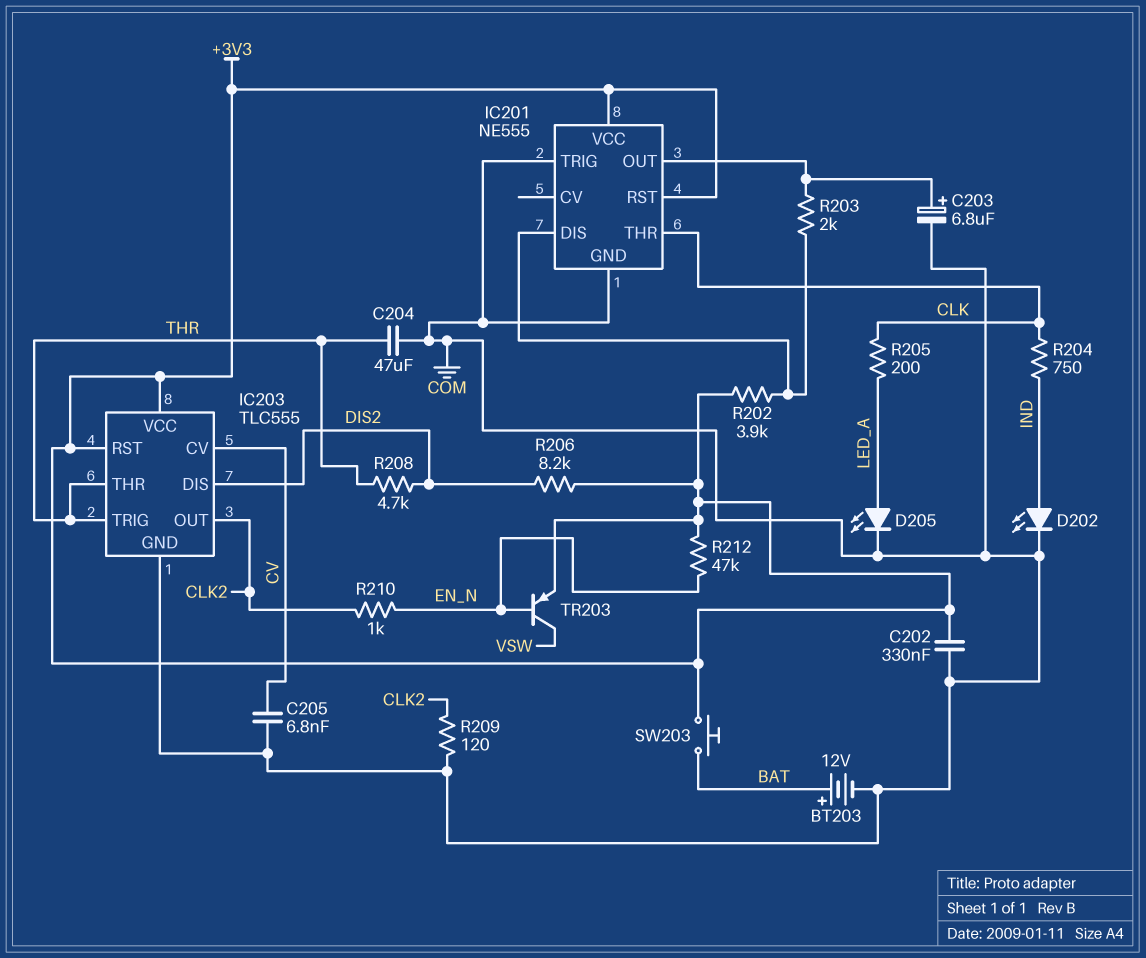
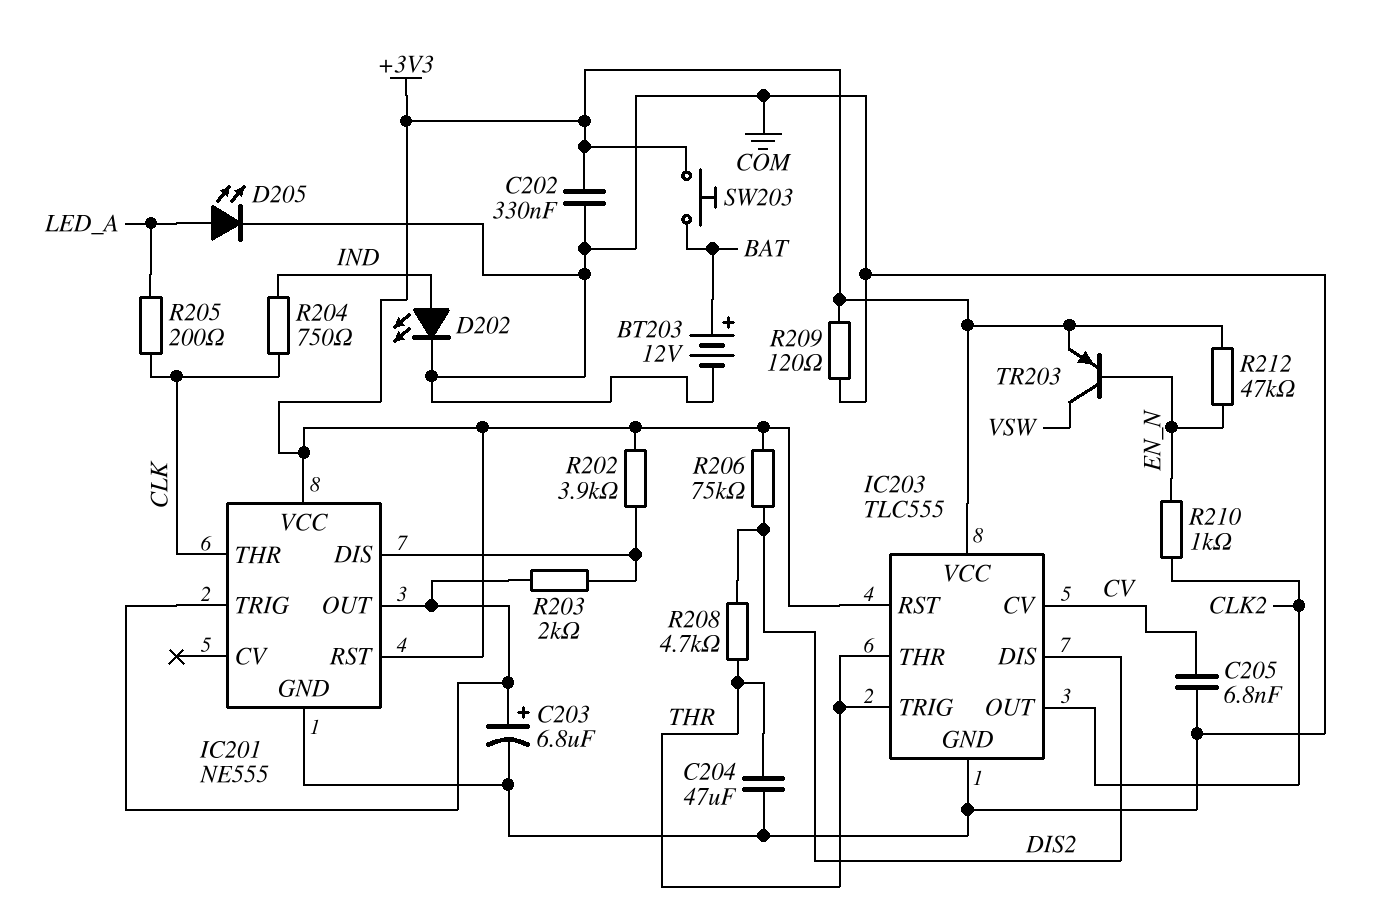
IC201 pin TRIG: COM -> IC201/OUT
R206: 8.2k (+3V3, DIS2) -> 75k (+3V3, DIS2)
R209: 120 (CLK2, COM) -> 120 (+3V3, COM)

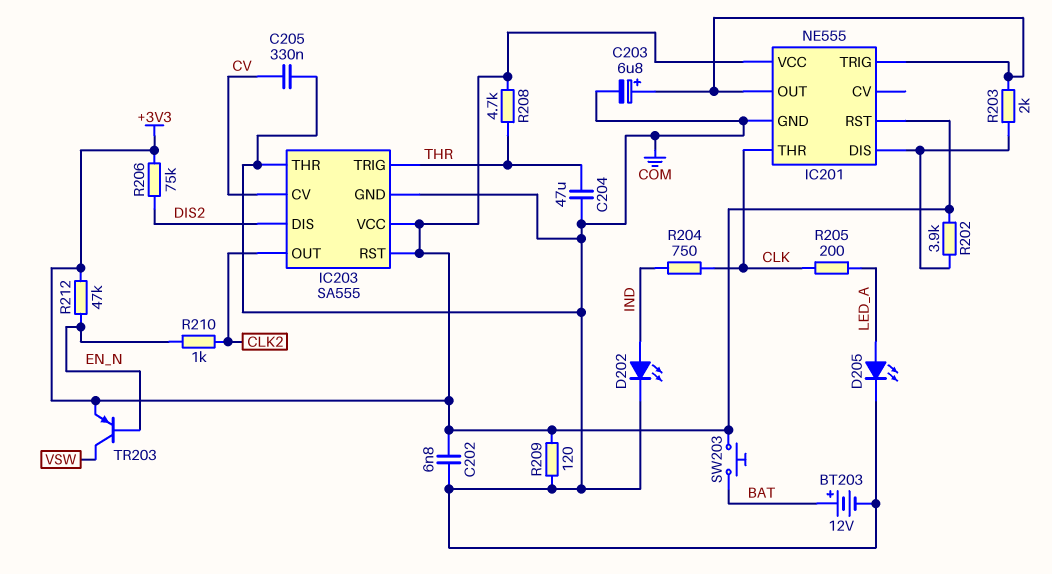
C202: 330nF (+3V3, COM) -> 6.8nF (+3V3, COM)
C205: 6.8nF (COM, CV) -> 330nF (COM, CV)
IC203: TLC555 -> SA555
IC203 pin THR: THR -> COM
R208: 4.7k (DIS2, THR) -> 4.7k (+3V3, THR)

